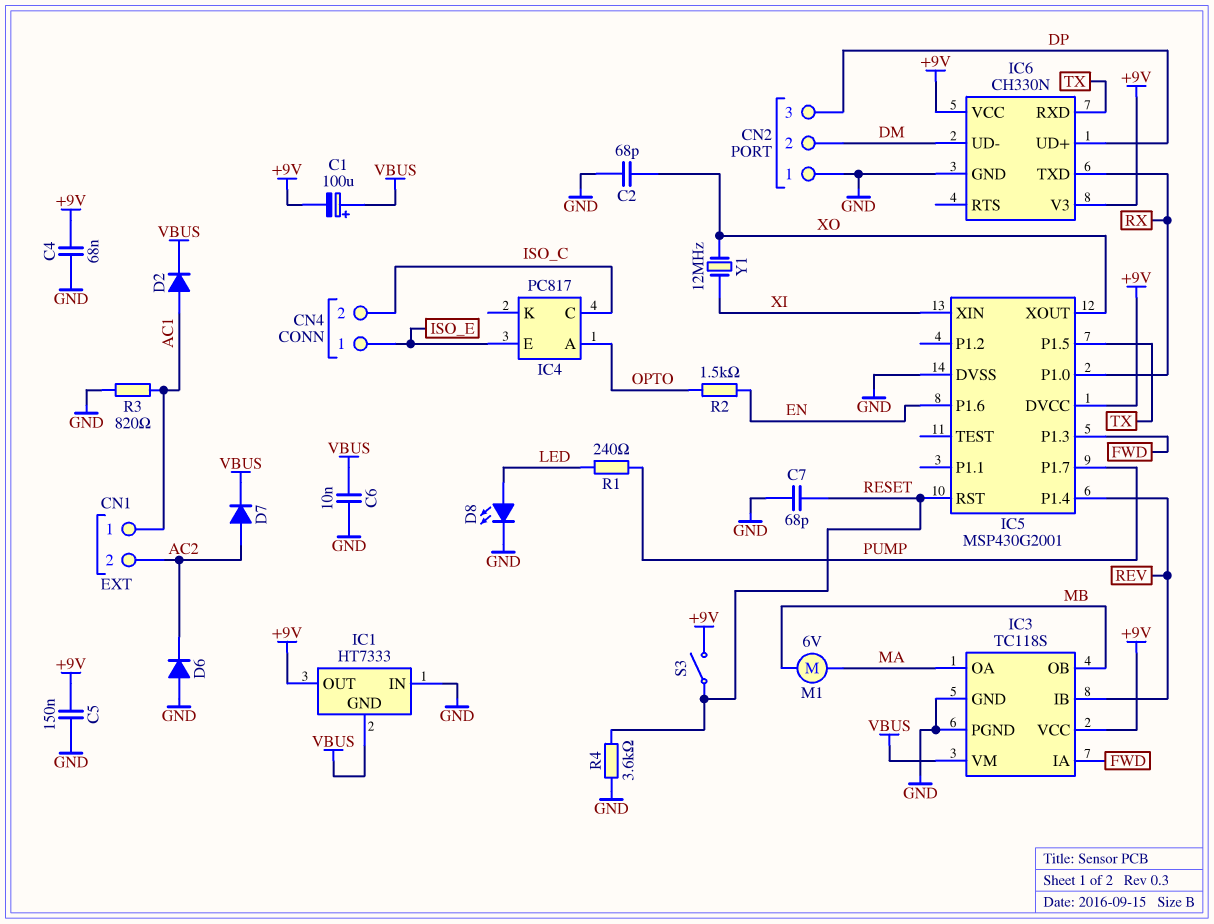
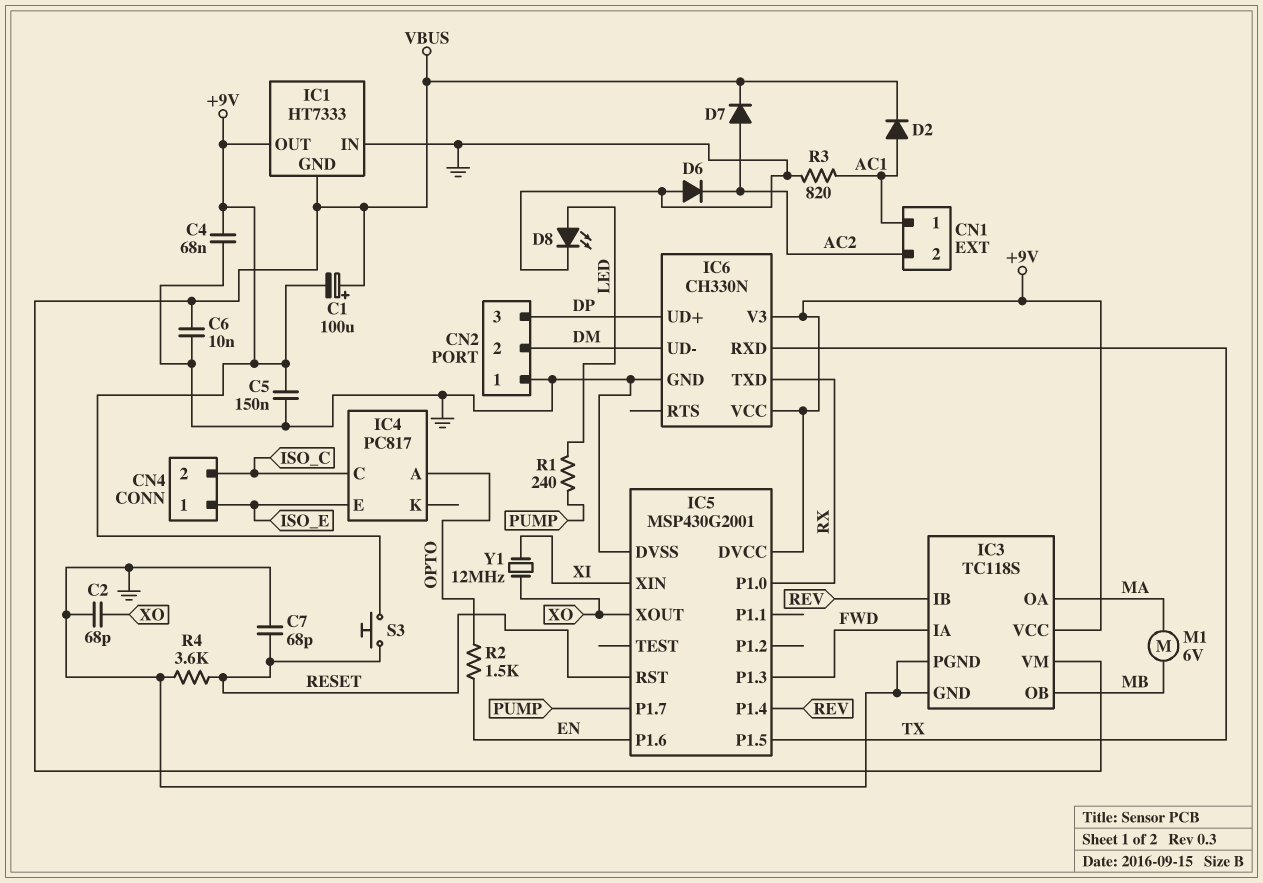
S3: switch (+9V, RESET) -> button (+9V, RESET)

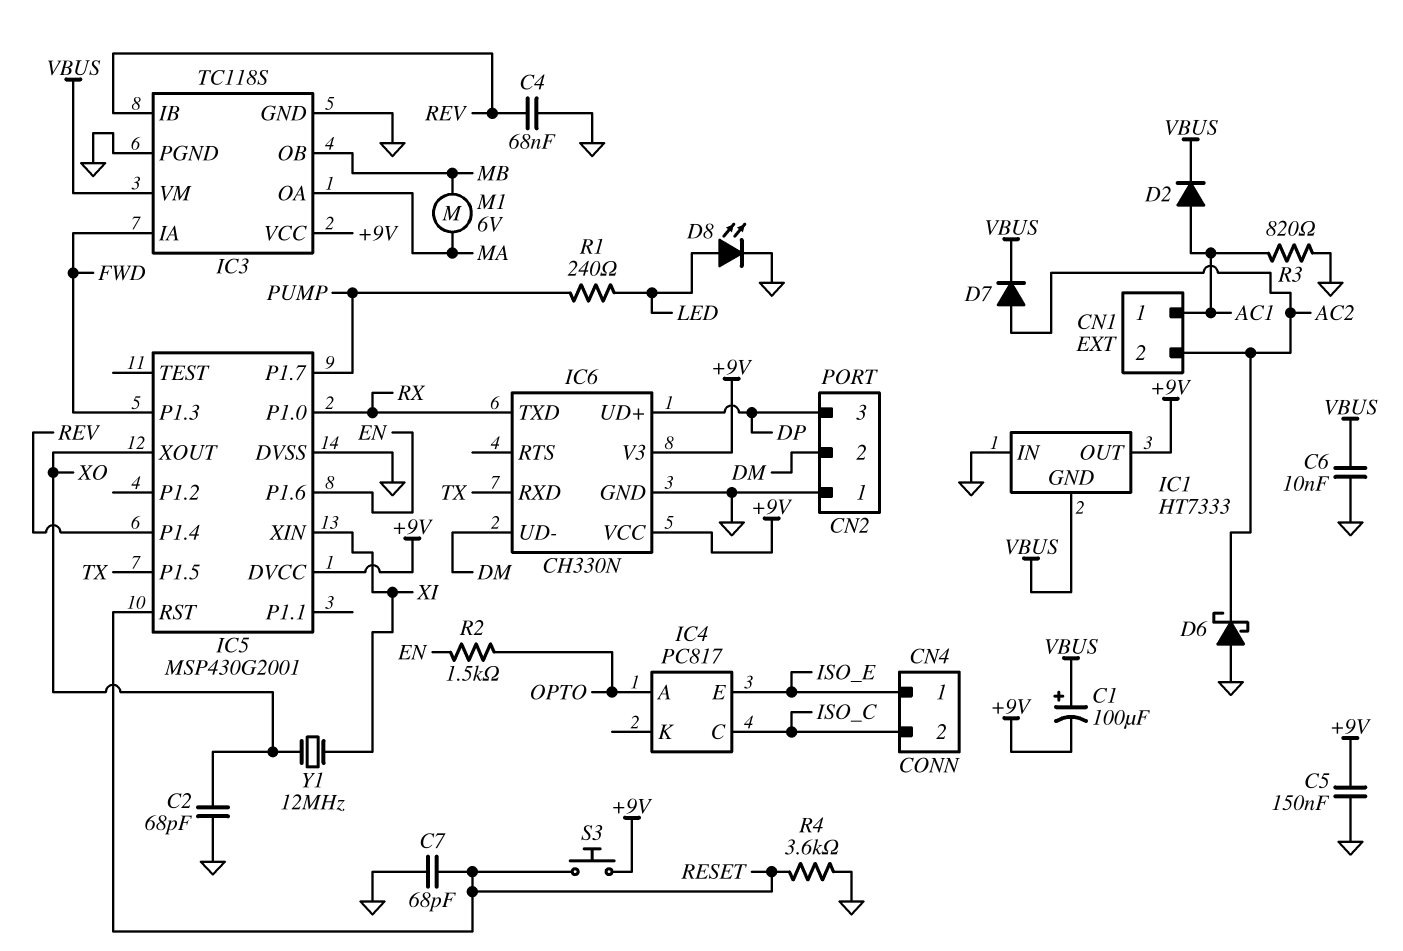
C4: 68nF (+9V, GND) -> 68nF (GND, REV)
D6: diode (A GND, K AC2) -> schottky (A GND, K AC2)

